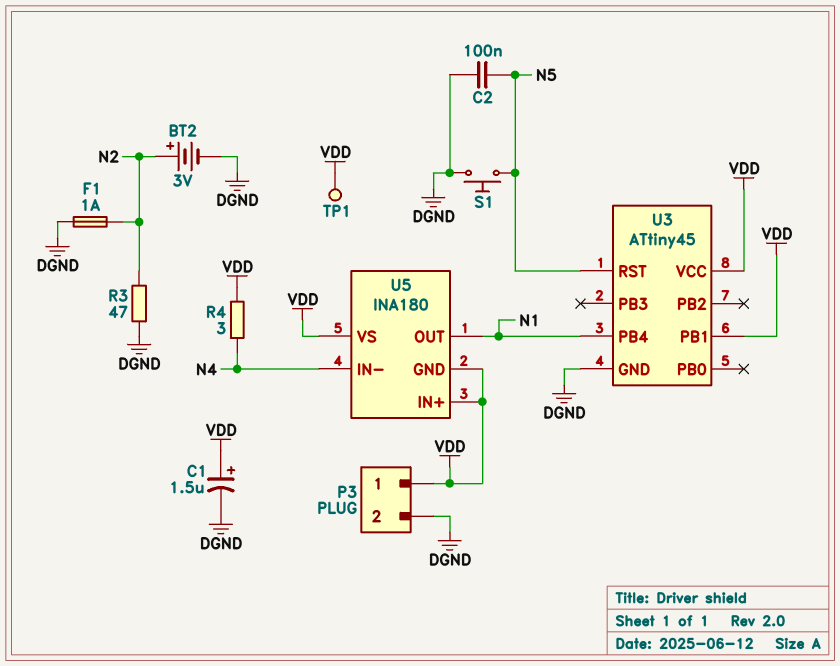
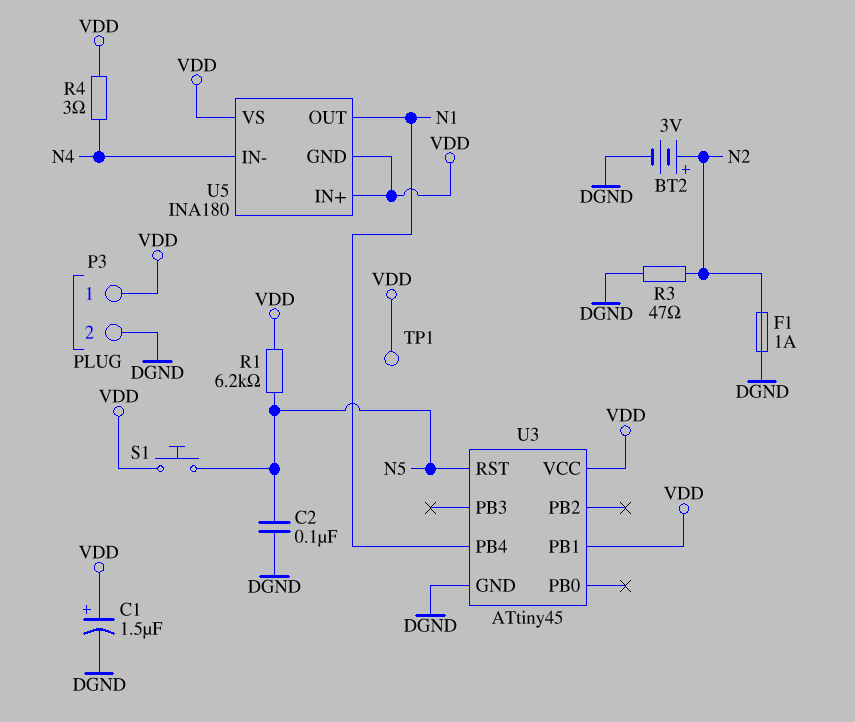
R1: none -> 6.2k (N5, VDD)
S1: button (DGND, N5) -> button (N5, VDD)

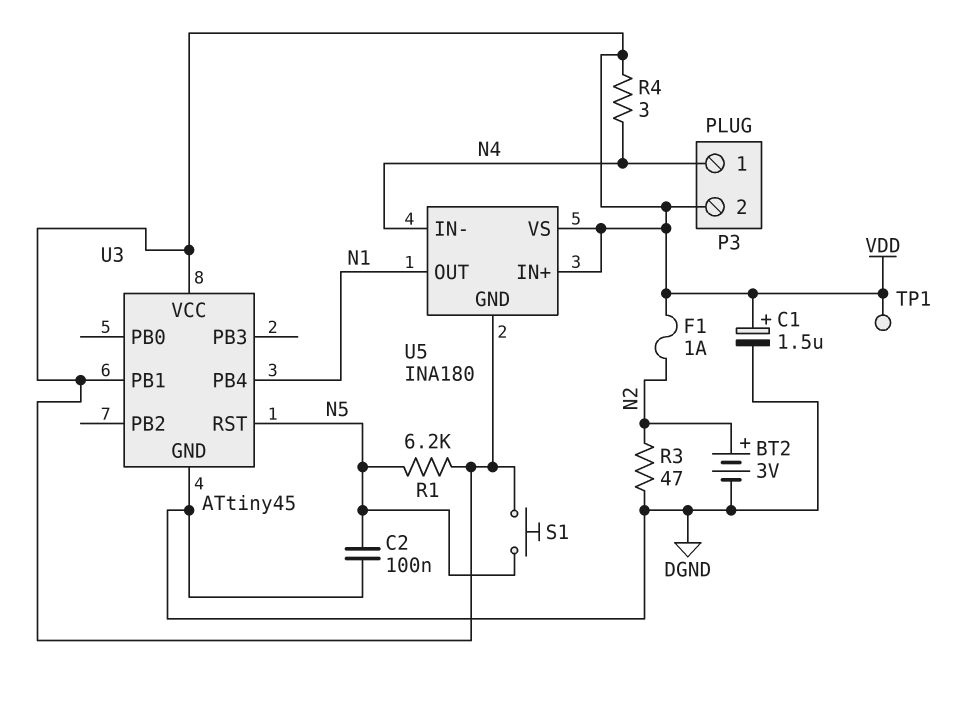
F1: 1A (DGND, N2) -> 1A (N2, VDD)
P3 pin 1: VDD -> N4
P3 pin 2: DGND -> VDD

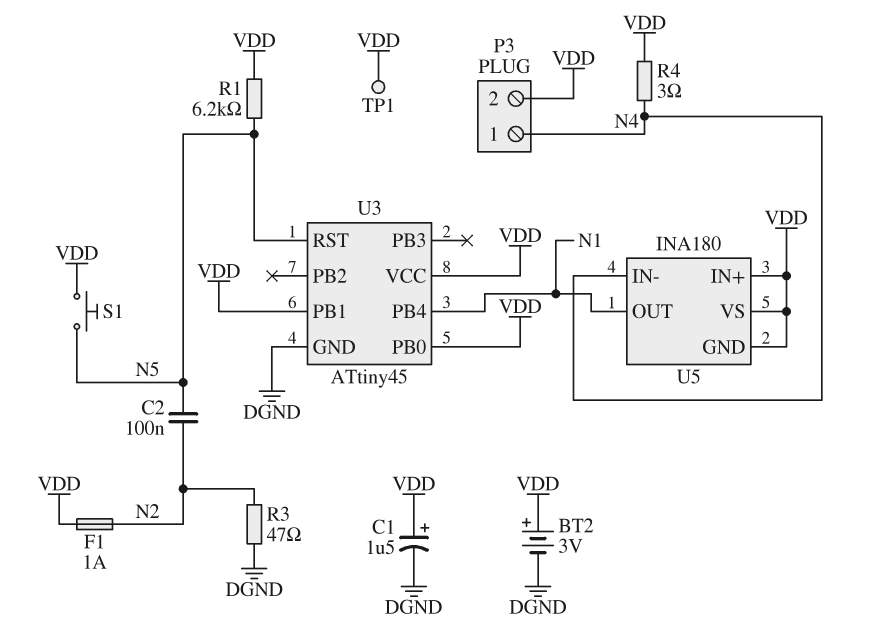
BT2: 3V (plus N2, minus DGND) -> 3V (plus VDD, minus DGND)
C2: 100nF (DGND, N5) -> 100nF (N2, N5)
U3 pin PB0: none -> VDD

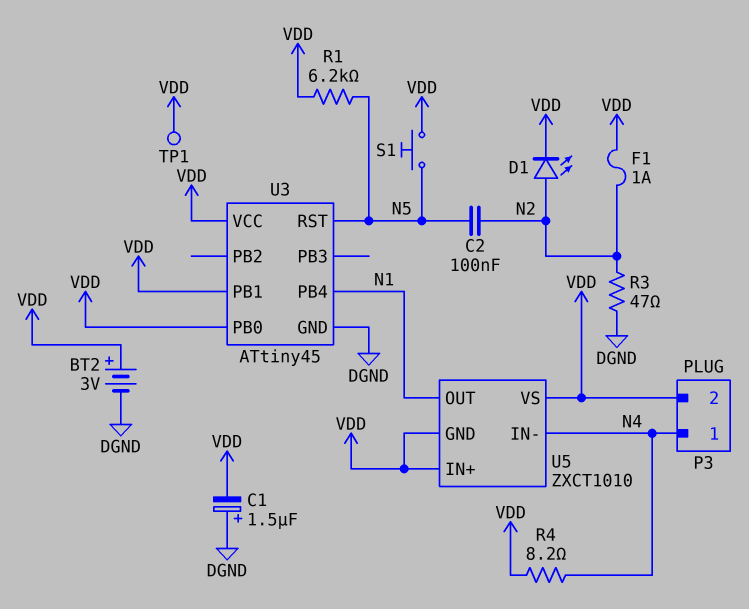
C1: 1.5uF (plus VDD, minus DGND) -> 1.5uF (plus DGND, minus VDD)
D1: none -> LED (A N2, K VDD)
R4: 3 (N4, VDD) -> 8.2 (N4, VDD)
U5: INA180 -> ZXCT1010

